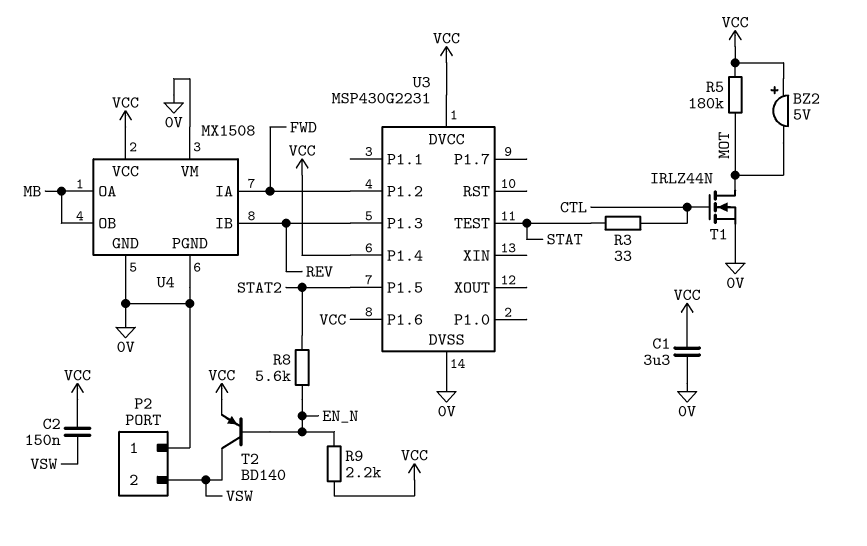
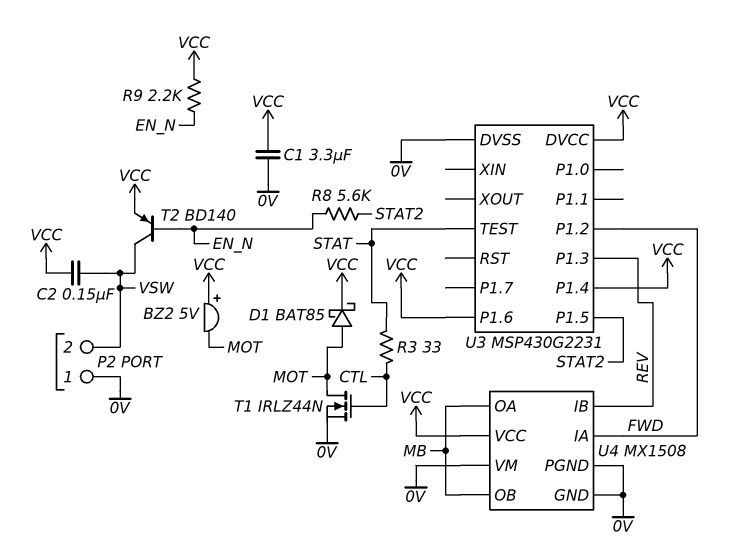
D1: none -> schottky BAT85 (A MOT, K VCC)
R5: 180k (MOT, VCC) -> none

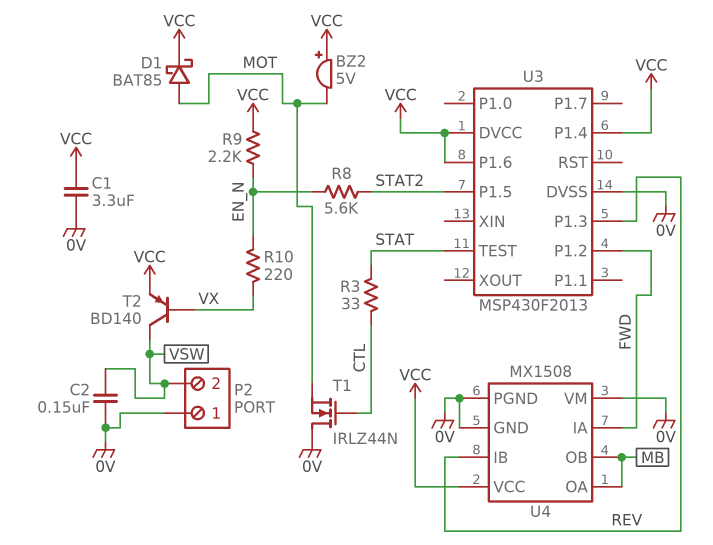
C2: 150nF (VCC, VSW) -> 150nF (0V, VSW)
R10: none -> 220 (EN_N, VX)
T1: NMOS IRLZ44N (G CTL, D MOT, S 0V) -> NMOS IRLZ44N (G CTL, D 0V, S MOT)
T2: PNP BD140 (B EN_N, C VSW, E VCC) -> PNP BD140 (B VX, C VSW, E VCC)
U3: MSP430G2231 -> MSP430F2013

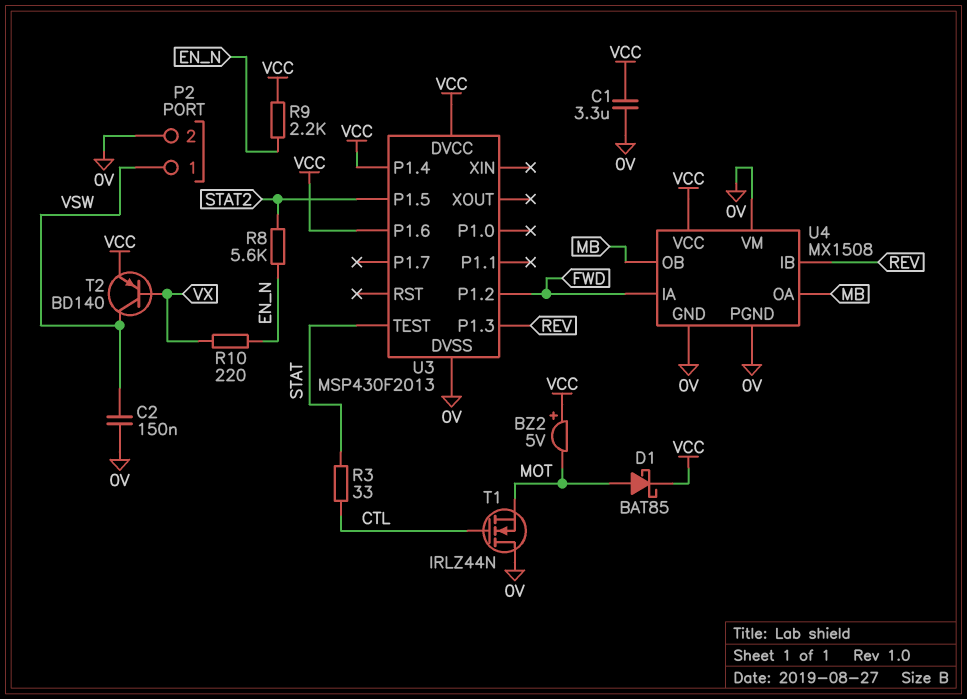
P2 pin 1: 0V -> VSW
P2 pin 2: VSW -> 0V

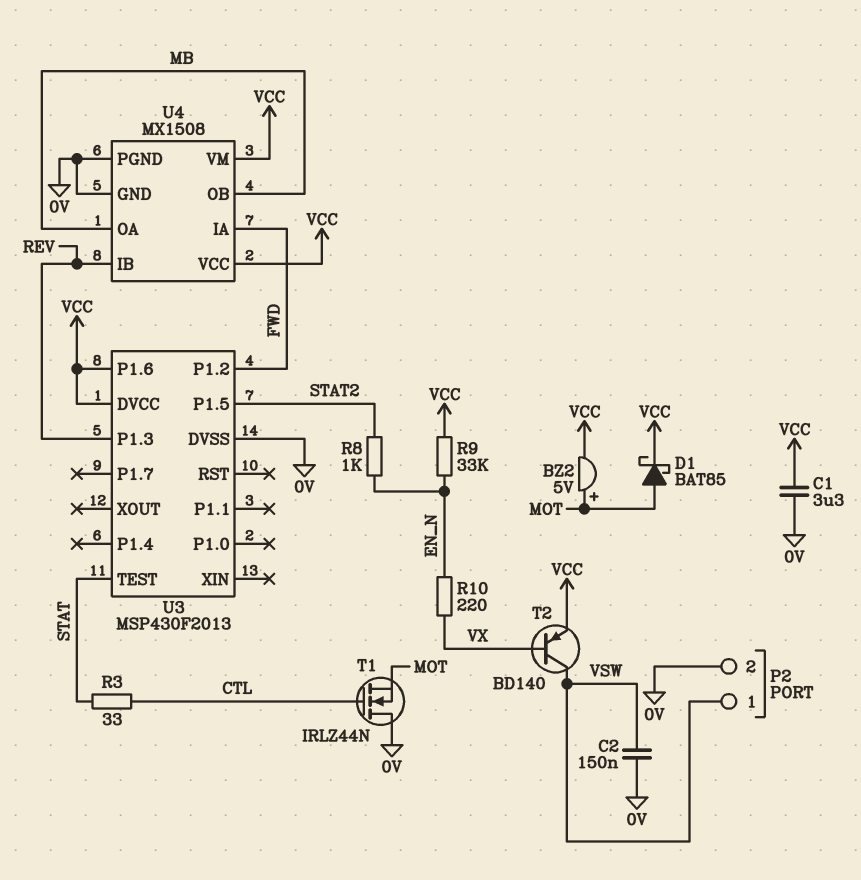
BZ2: buzzer 5V (plus VCC, minus MOT) -> buzzer 5V (plus MOT, minus VCC)
R8: 5.6k (EN_N, STAT2) -> 1k (EN_N, STAT2)
R9: 2.2k (EN_N, VCC) -> 33k (EN_N, VCC)
U3 pin P1.4: VCC -> none
U4 pin VM: 0V -> VCC

